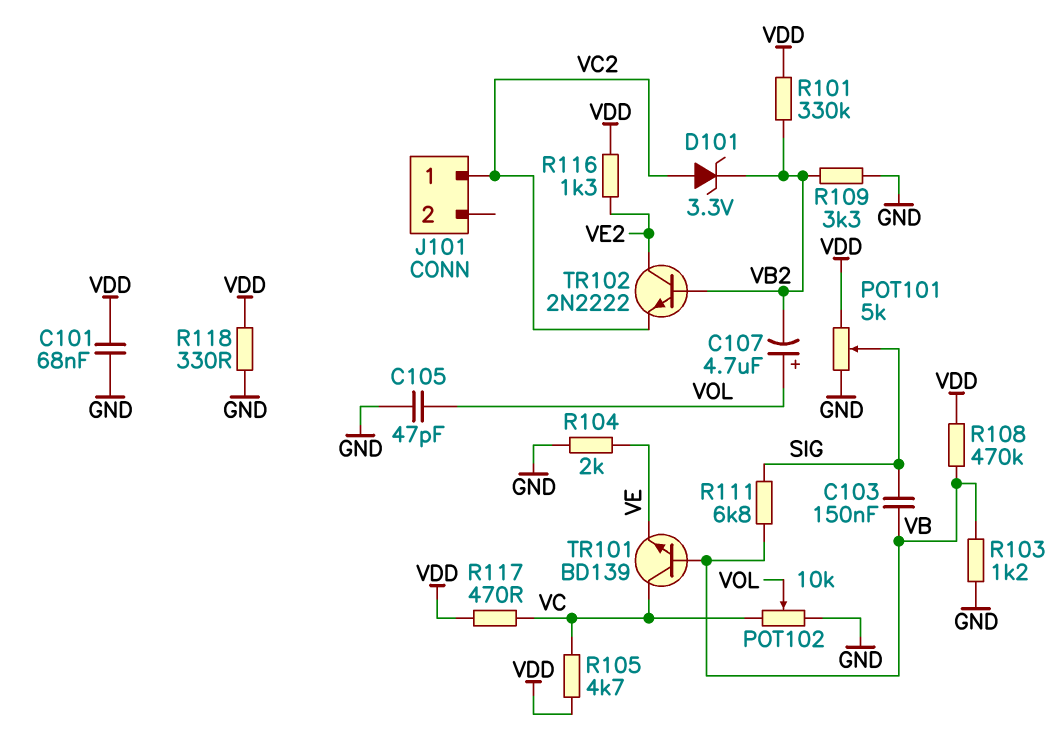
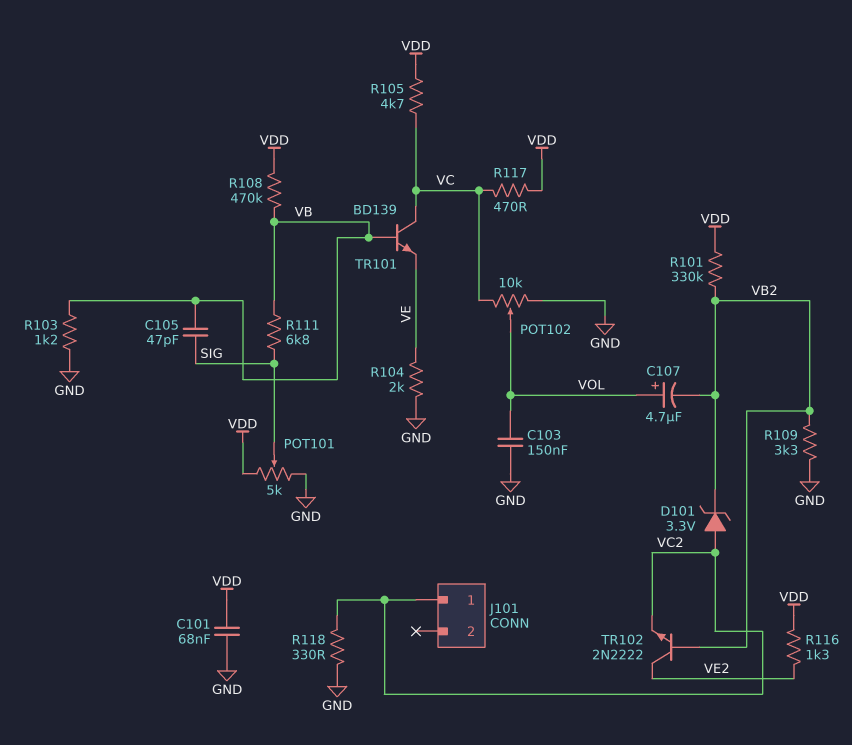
C103: 150nF (SIG, VB) -> 150nF (GND, VOL)
C105: 47pF (GND, VOL) -> 47pF (SIG, VB)
R118: 330 (GND, VDD) -> 330 (GND, VC2)

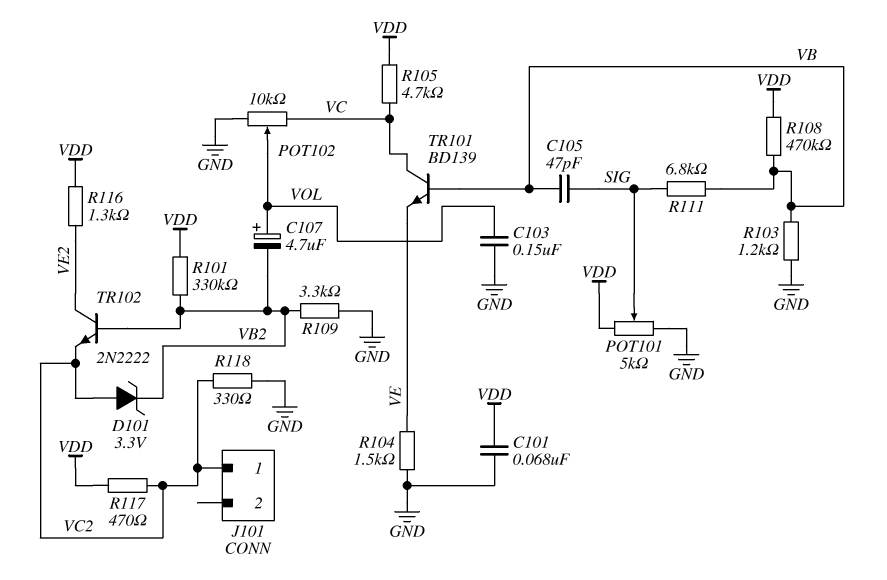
R104: 2k (GND, VE) -> 1.5k (GND, VE)
R117: 470 (VC, VDD) -> 470 (VC2, VDD)

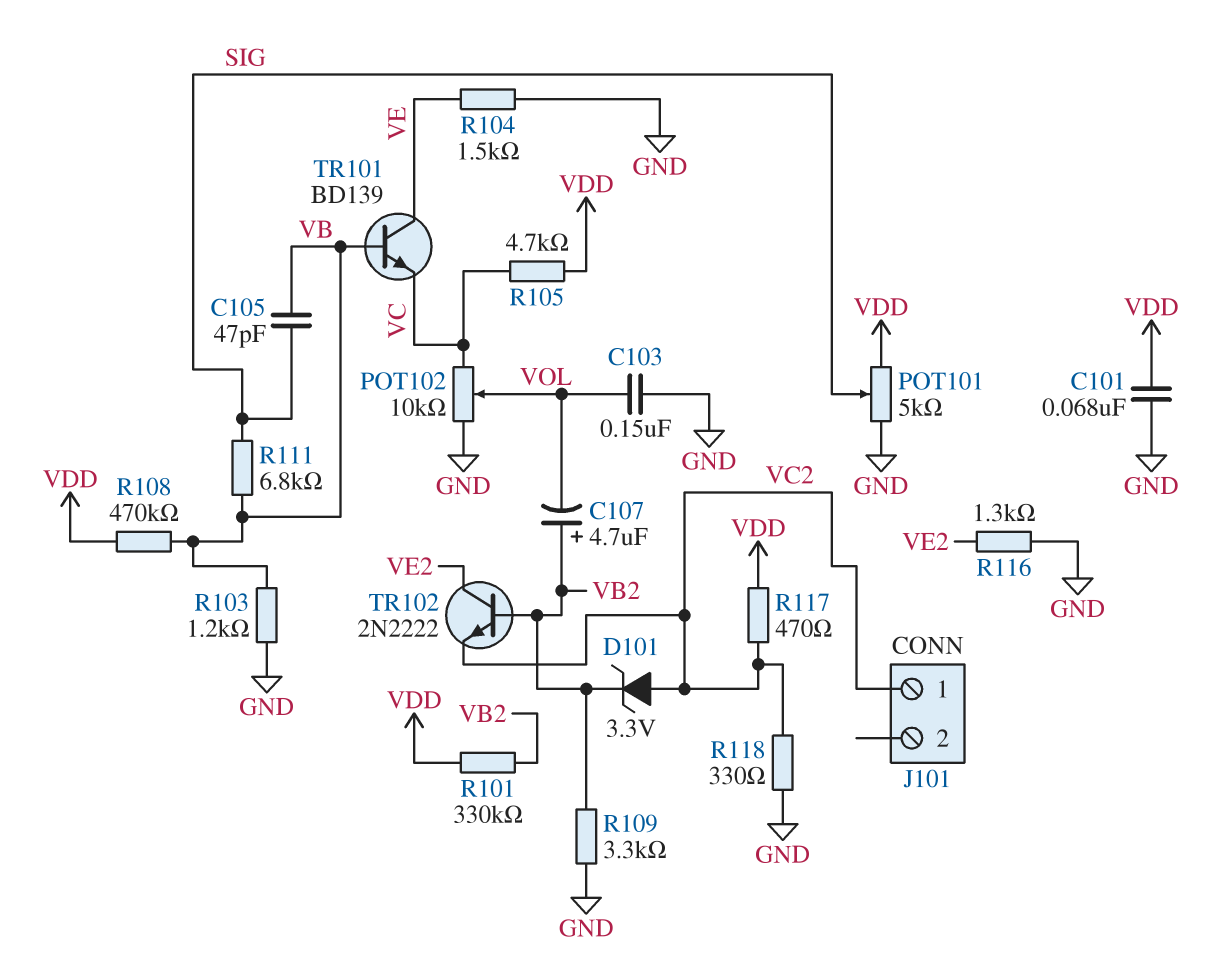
C107: 4.7uF (plus VOL, minus VB2) -> 4.7uF (plus VB2, minus VOL)
R116: 1.3k (VDD, VE2) -> 1.3k (GND, VE2)
TR101: NPN BD139 (B VB, C VC, E VE) -> NPN BD139 (B VB, C VE, E VC)

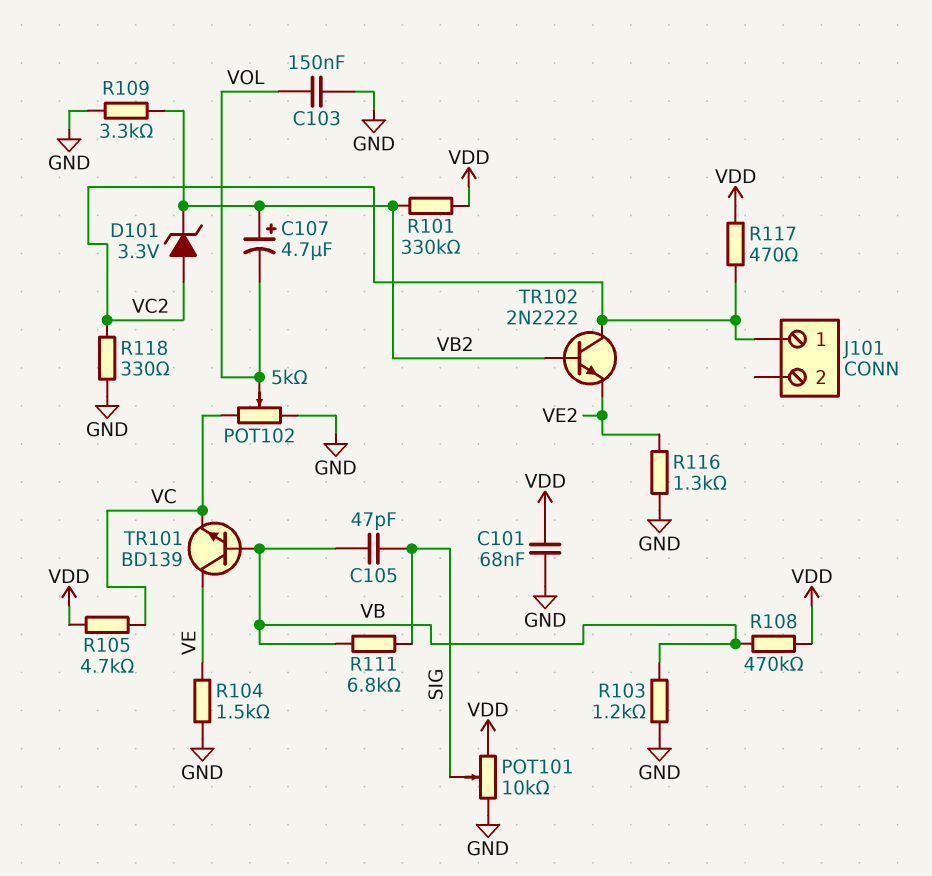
POT101: 5k (GND, VDD, wiper SIG) -> 10k (GND, VDD, wiper SIG)
POT102: 10k (GND, VC, wiper VOL) -> 5k (GND, VC, wiper VOL)
TR102: NPN 2N2222 (B VB2, C VE2, E VC2) -> NPN 2N2222 (B VB2, C VC2, E VE2)

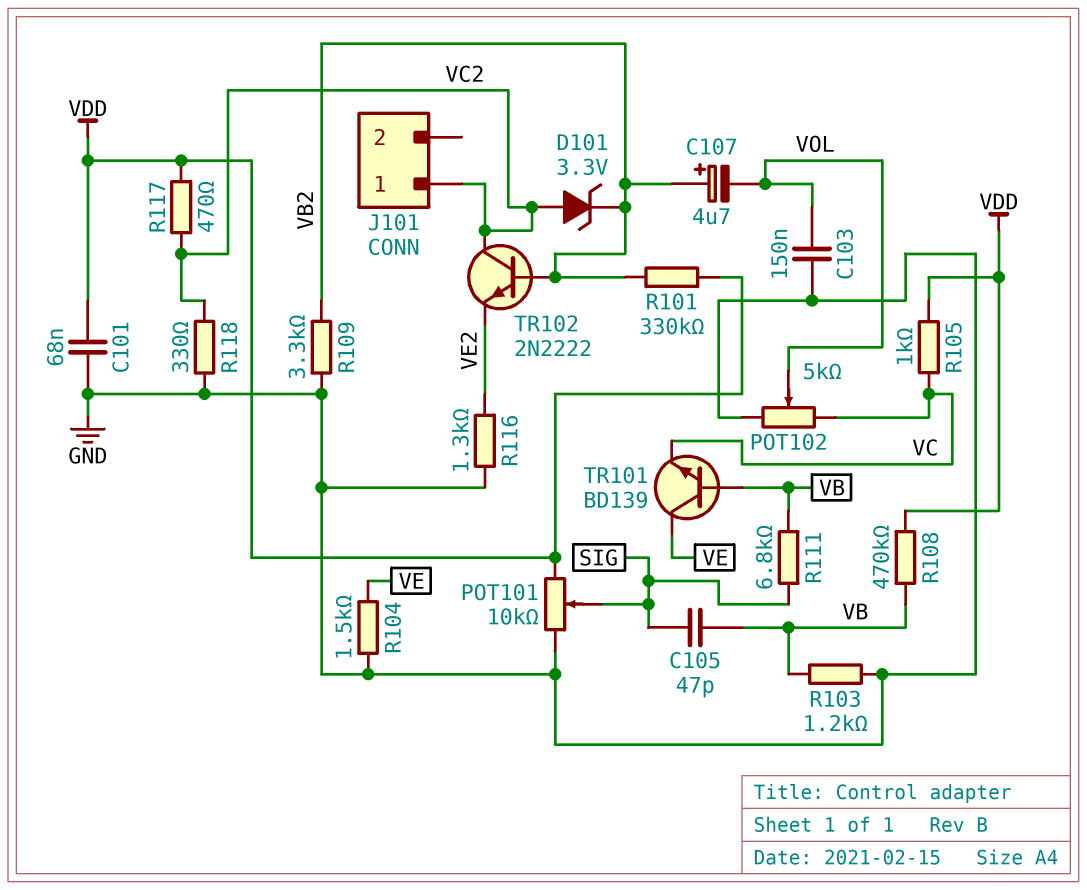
R105: 4.7k (VC, VDD) -> 1k (VC, VDD)

